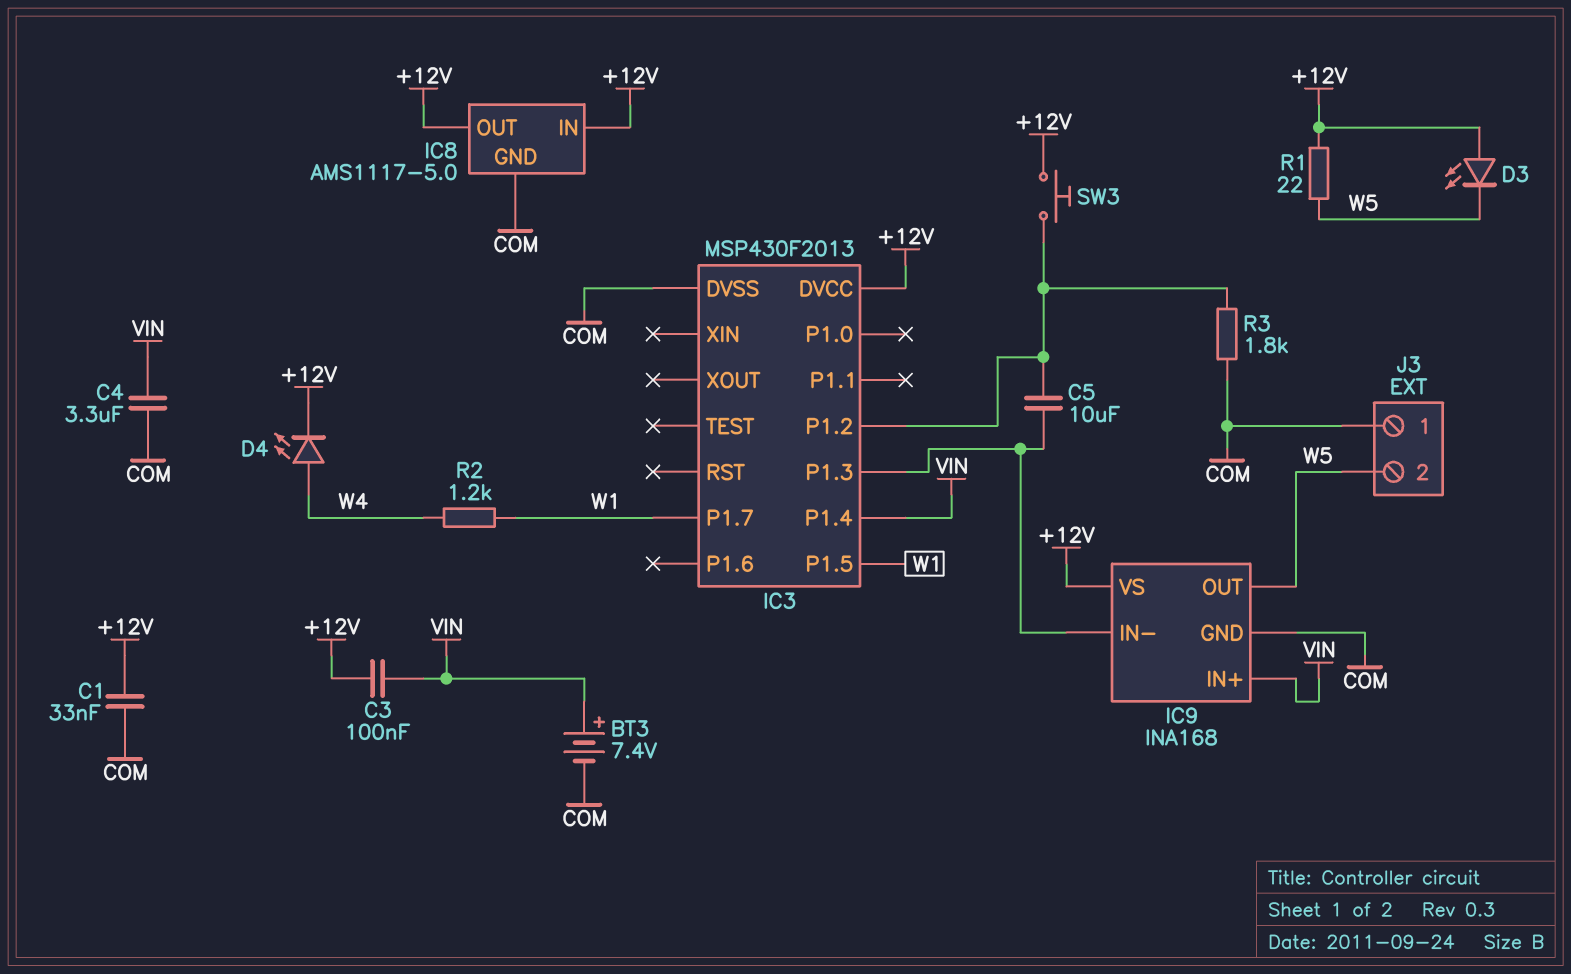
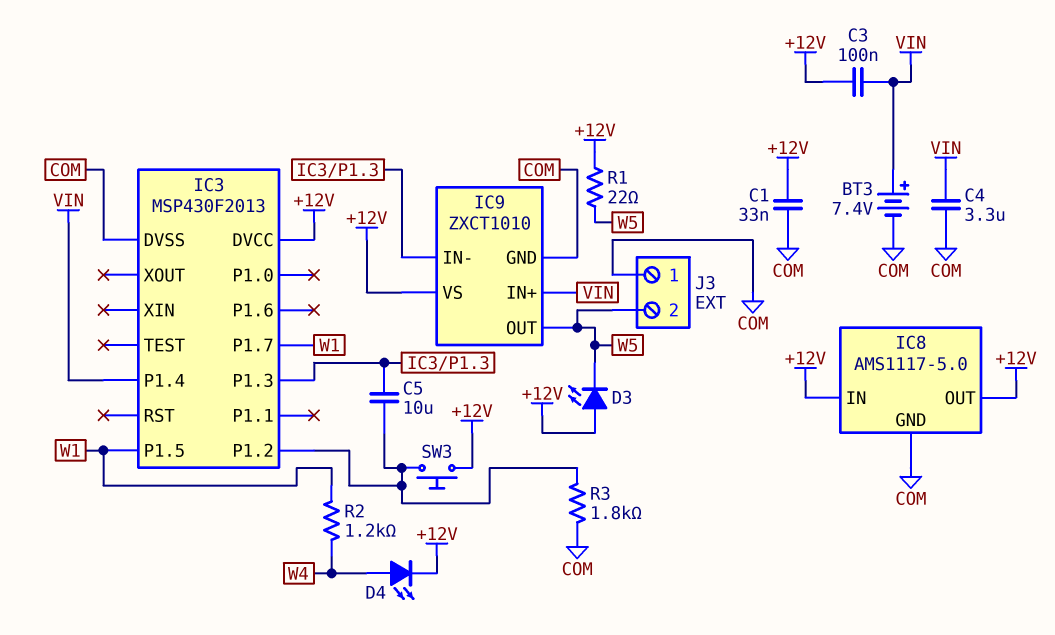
IC9: INA168 -> ZXCT1010

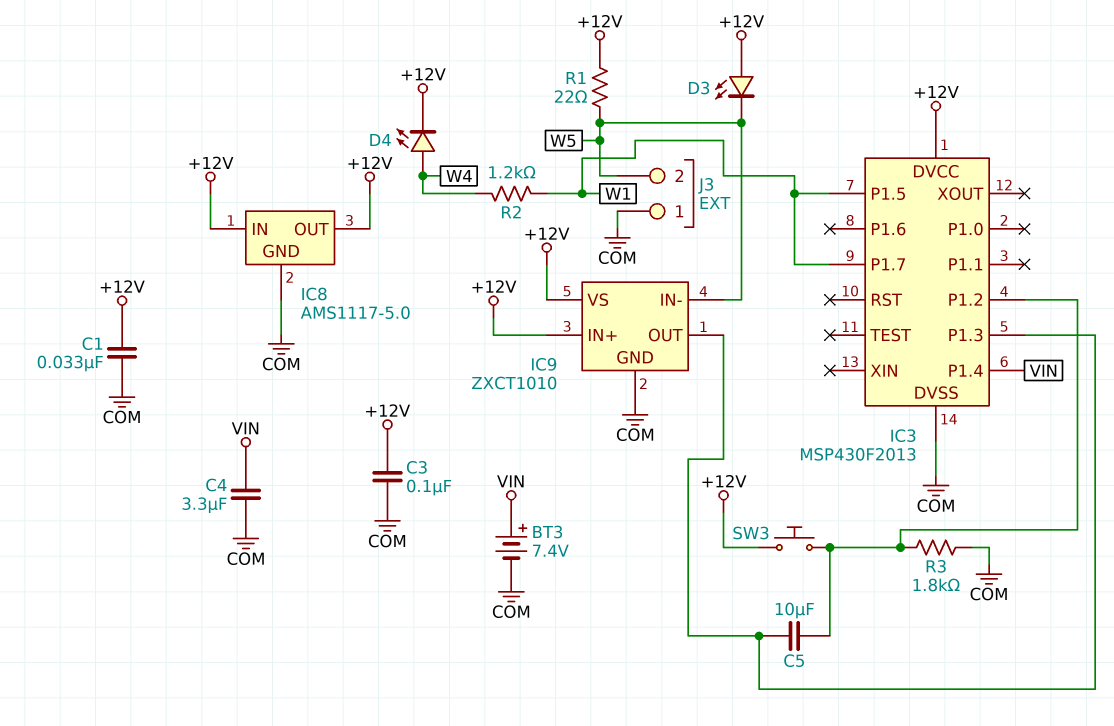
C3: 100nF (+12V, VIN) -> 100nF (+12V, COM)
IC9 pin IN+: VIN -> +12V
IC9 pin IN-: IC3/P1.3 -> W5
IC9 pin OUT: W5 -> IC3/P1.3

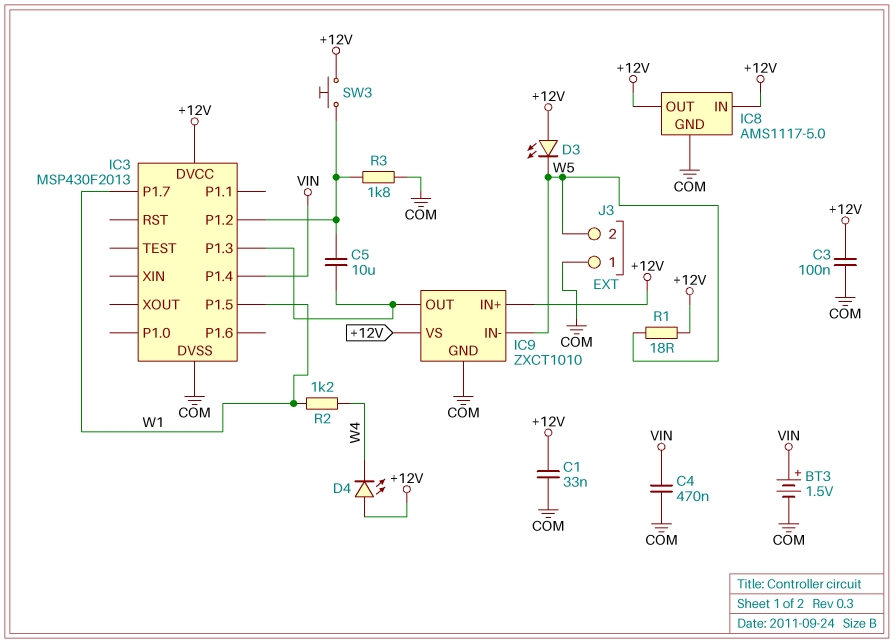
BT3: 7.4V (plus VIN, minus COM) -> 1.5V (plus VIN, minus COM)
C4: 3.3uF (COM, VIN) -> 470nF (COM, VIN)
D4: LED (A W4, K +12V) -> LED (A +12V, K W4)
R1: 22 (+12V, W5) -> 18 (+12V, W5)

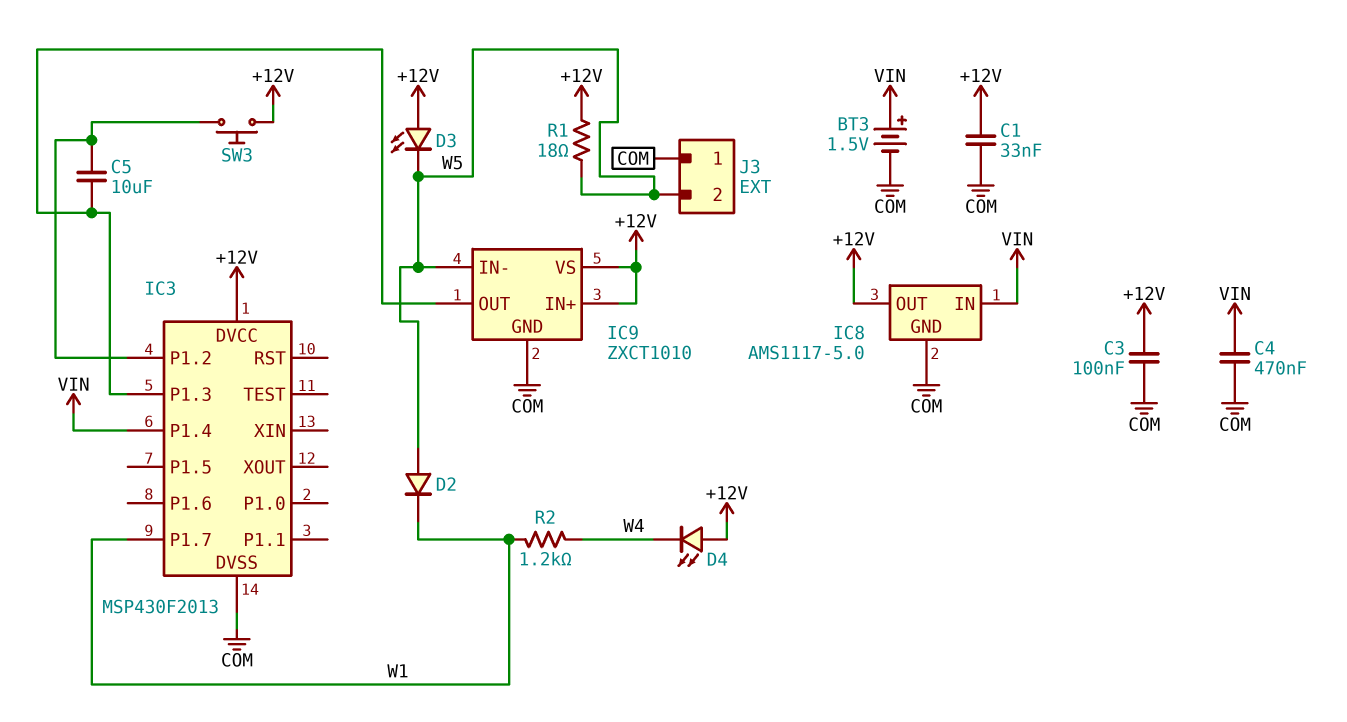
D2: none -> diode (A W5, K W1)
IC3 pin P1.5: W1 -> none
IC8 pin IN: +12V -> VIN
R3: 1.8k (COM, IC3/P1.2) -> none

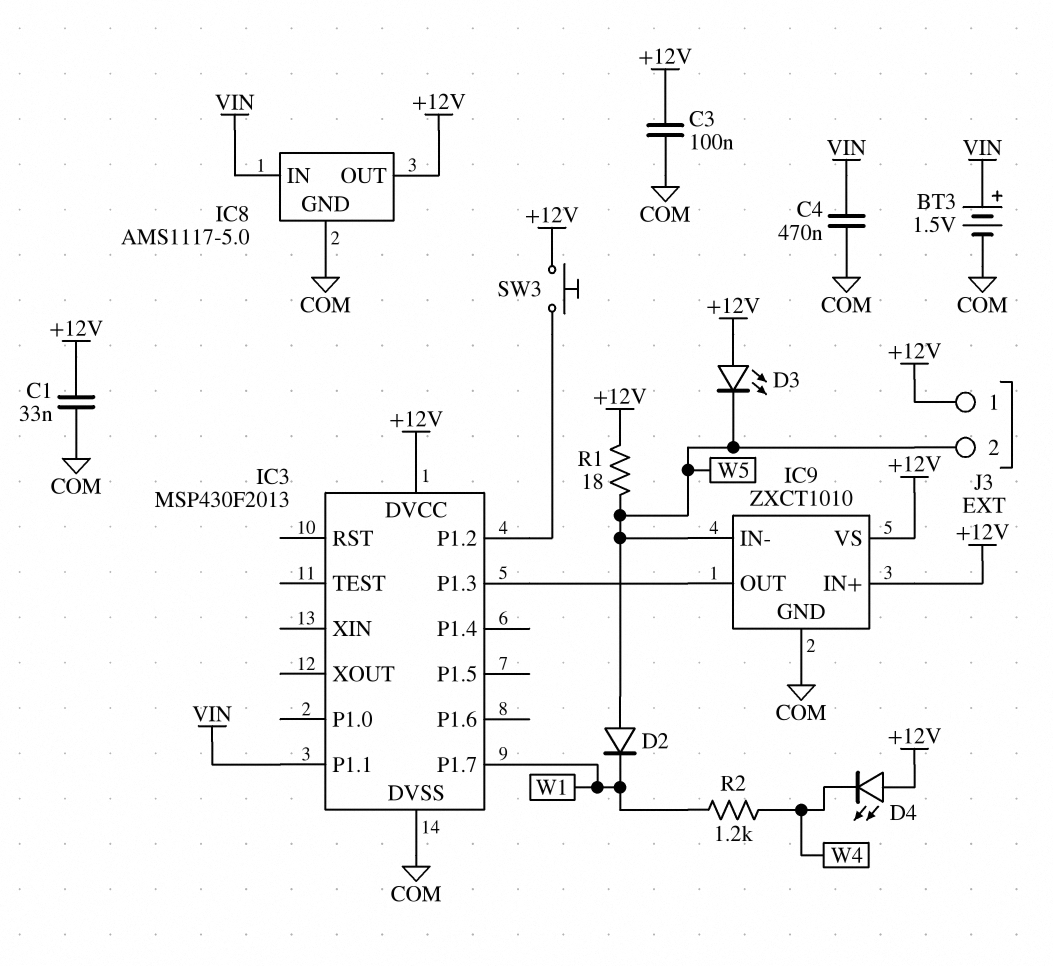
C5: 10uF (IC3/P1.2, IC3/P1.3) -> none
IC3 pin P1.1: none -> VIN
IC3 pin P1.4: VIN -> none
J3 pin 1: COM -> +12V

